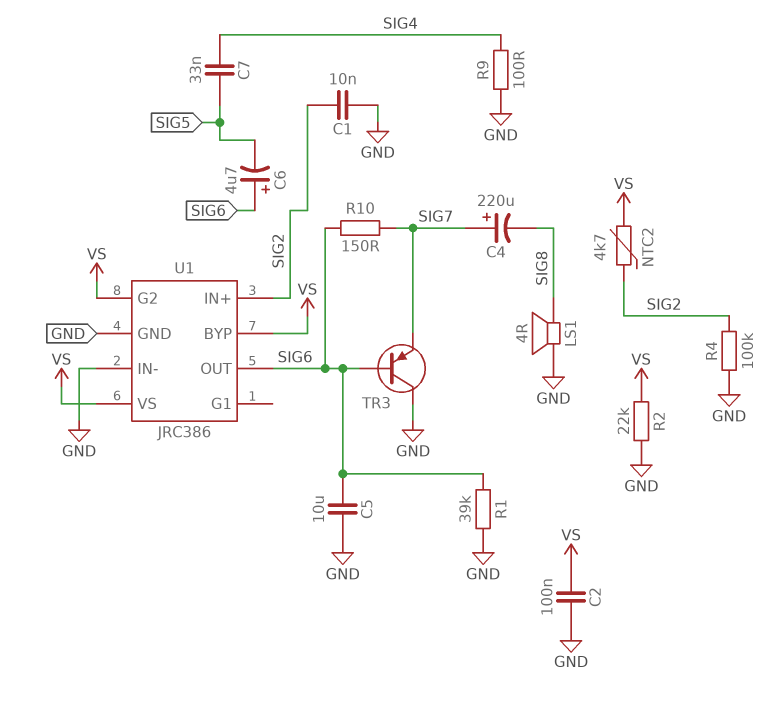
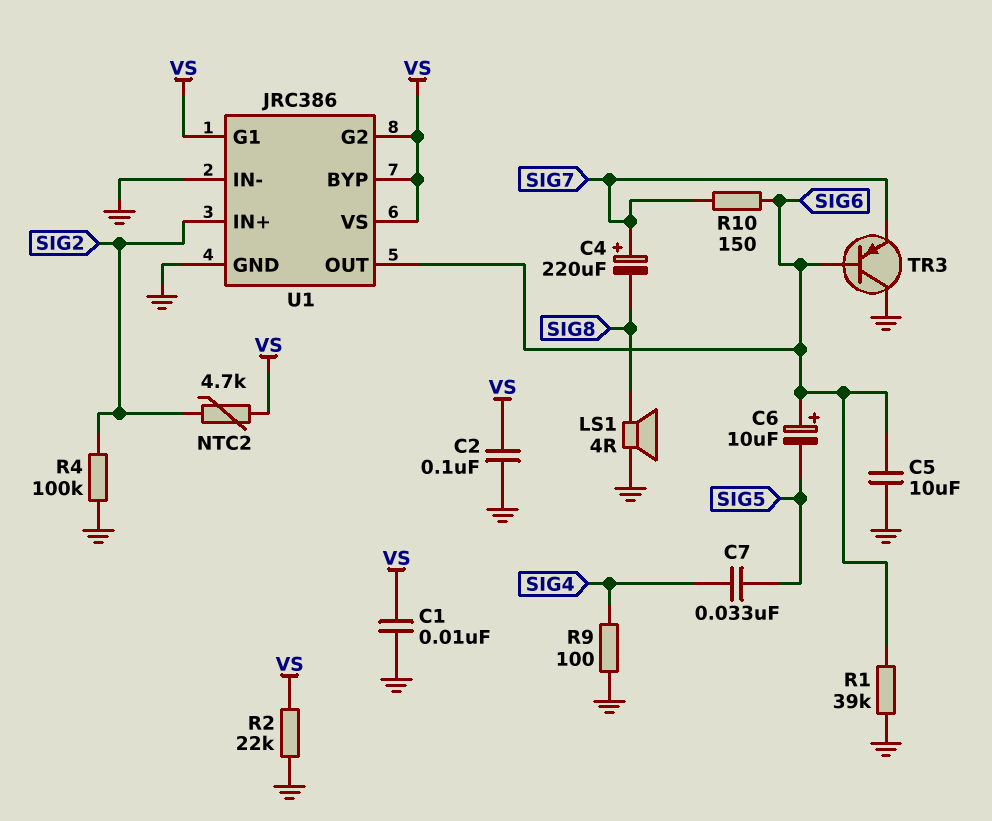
C1: 10nF (GND, SIG2) -> 10nF (GND, VS)
C6: 4.7uF (plus SIG6, minus SIG5) -> 10uF (plus SIG6, minus SIG5)
U1 pin G1: none -> VS

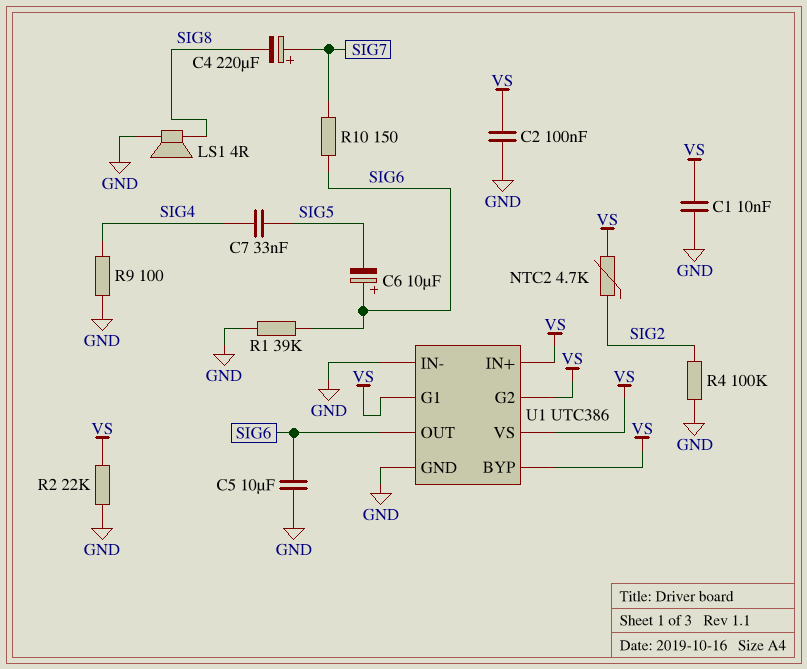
TR3: PNP (B SIG6, C GND, E SIG7) -> none
U1: JRC386 -> UTC386
U1 pin IN+: SIG2 -> VS

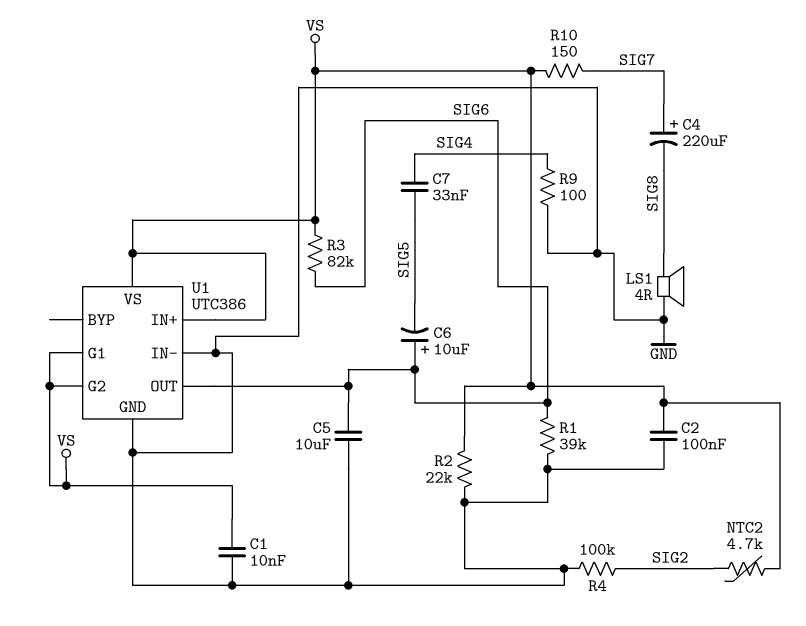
R3: none -> 82k (SIG6, VS)
R10: 150 (SIG6, SIG7) -> 150 (SIG7, VS)
U1 pin BYP: VS -> none

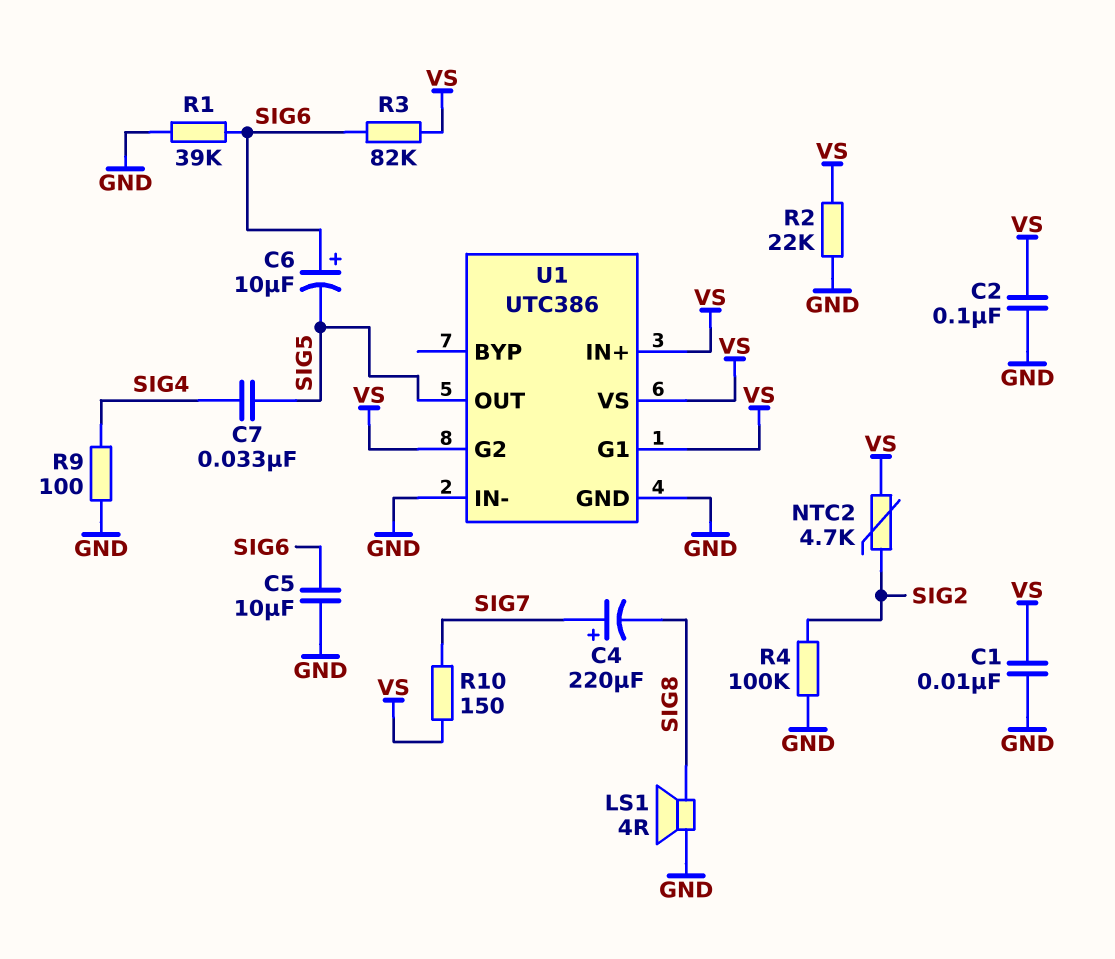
U1 pin OUT: SIG6 -> SIG5

